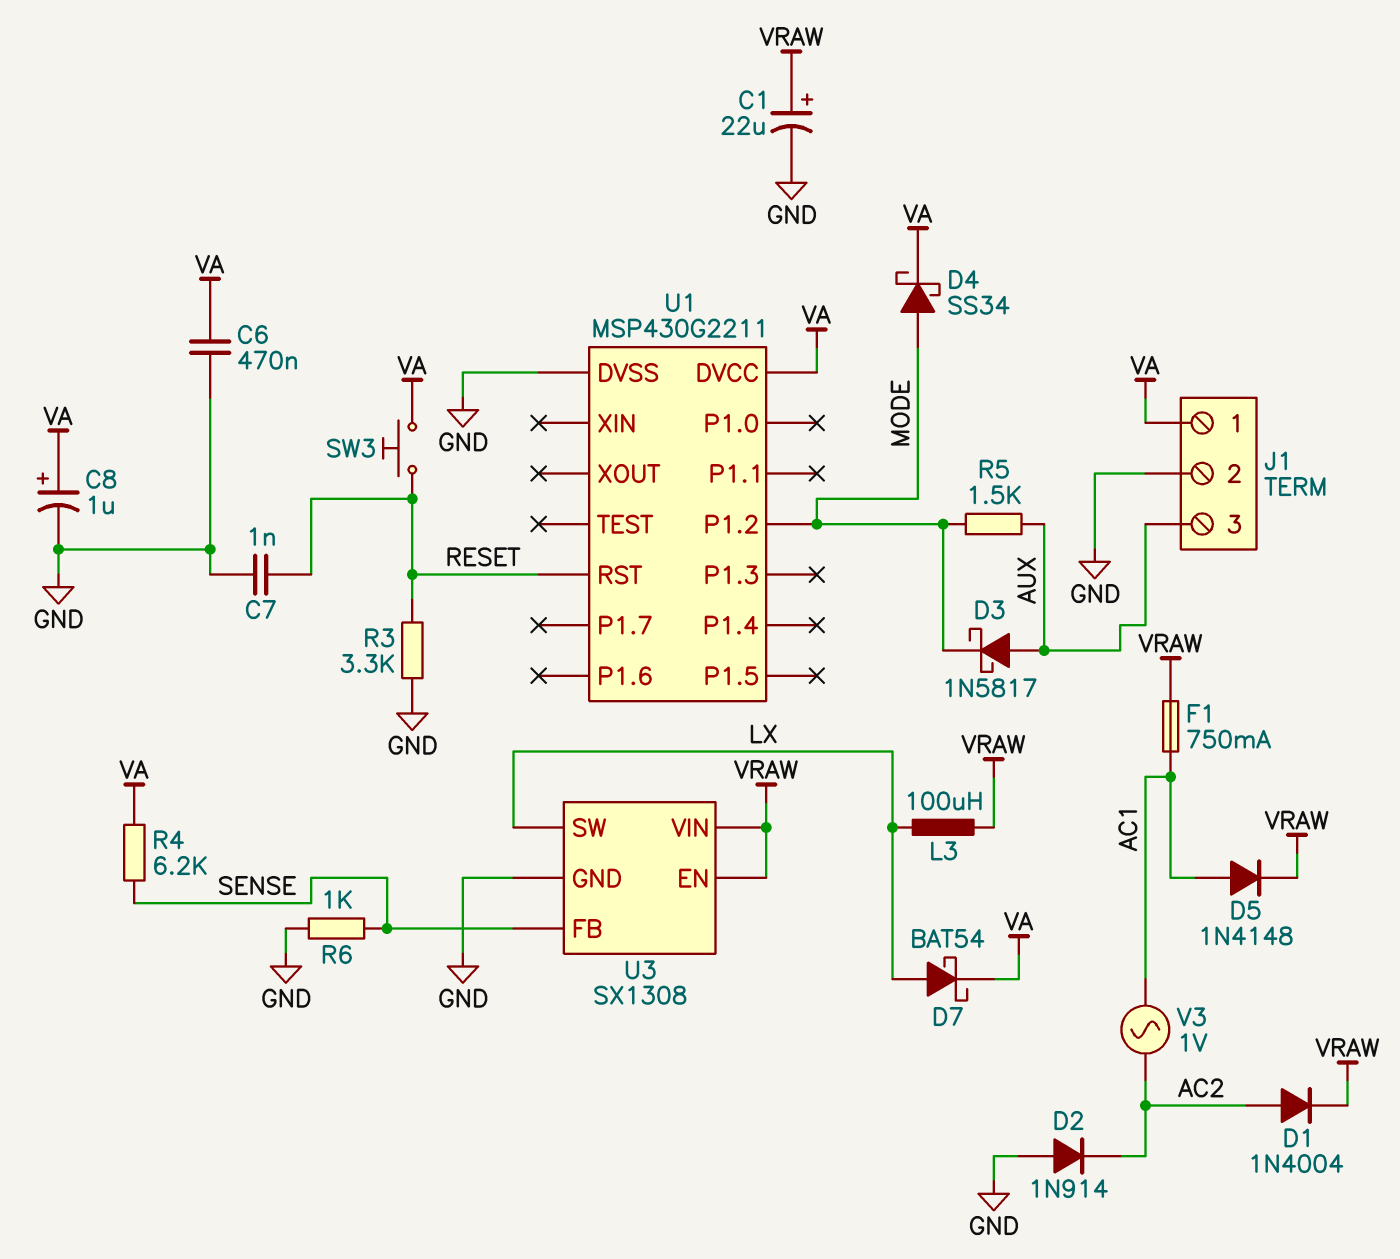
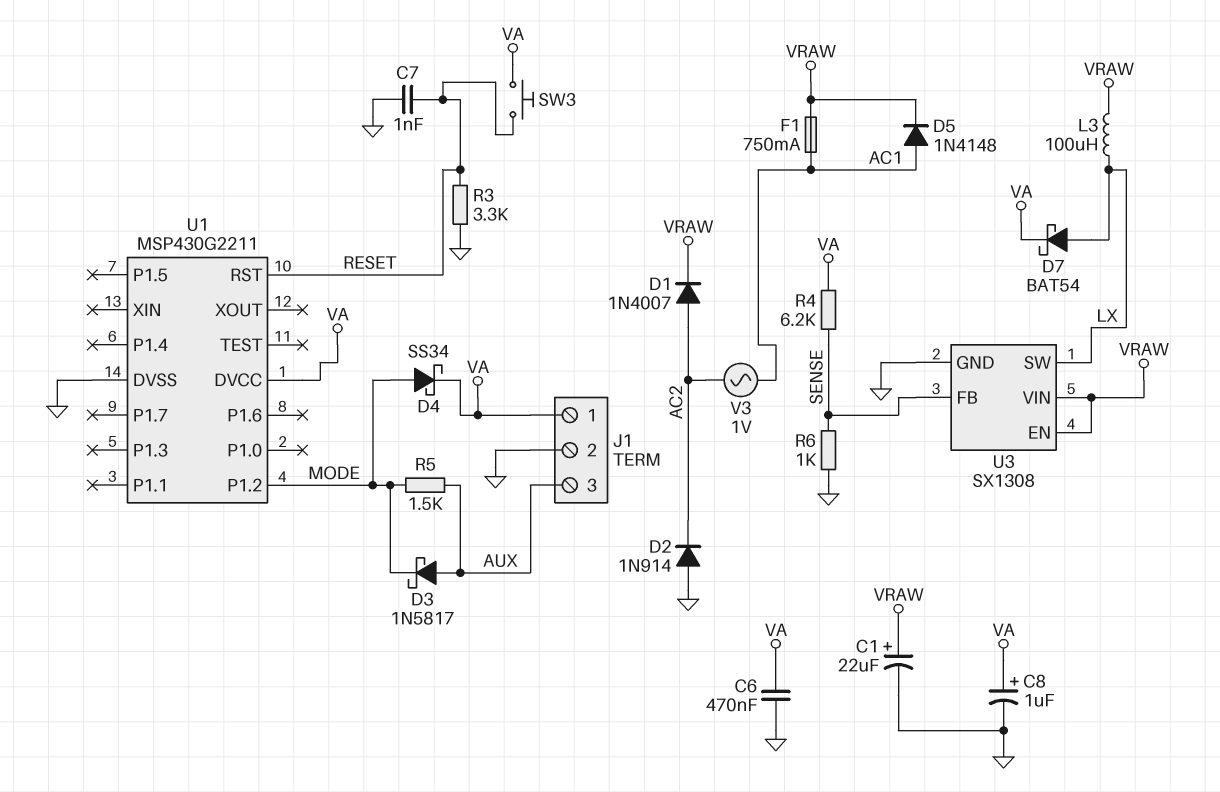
D1: diode 1N4004 (A AC2, K VRAW) -> diode 1N4007 (A AC2, K VRAW)

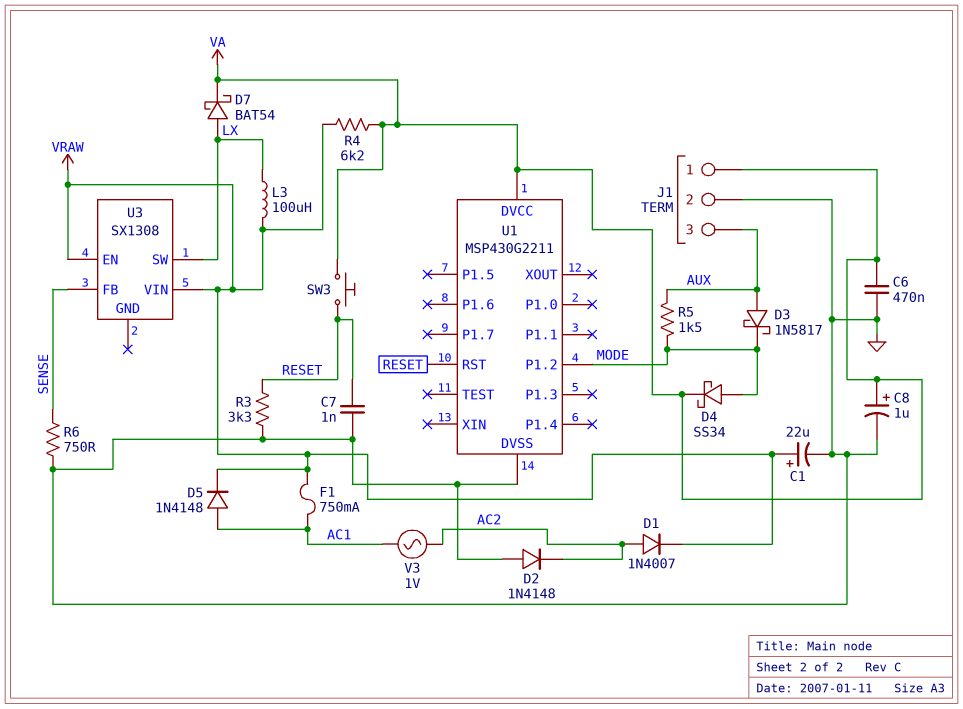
D2: diode 1N914 (A GND, K AC2) -> diode 1N4148 (A GND, K AC2)
R4: 6.2k (SENSE, VA) -> 6.2k (VA, VRAW)
R6: 1k (GND, SENSE) -> 750 (GND, SENSE)
U3 pin GND: GND -> none

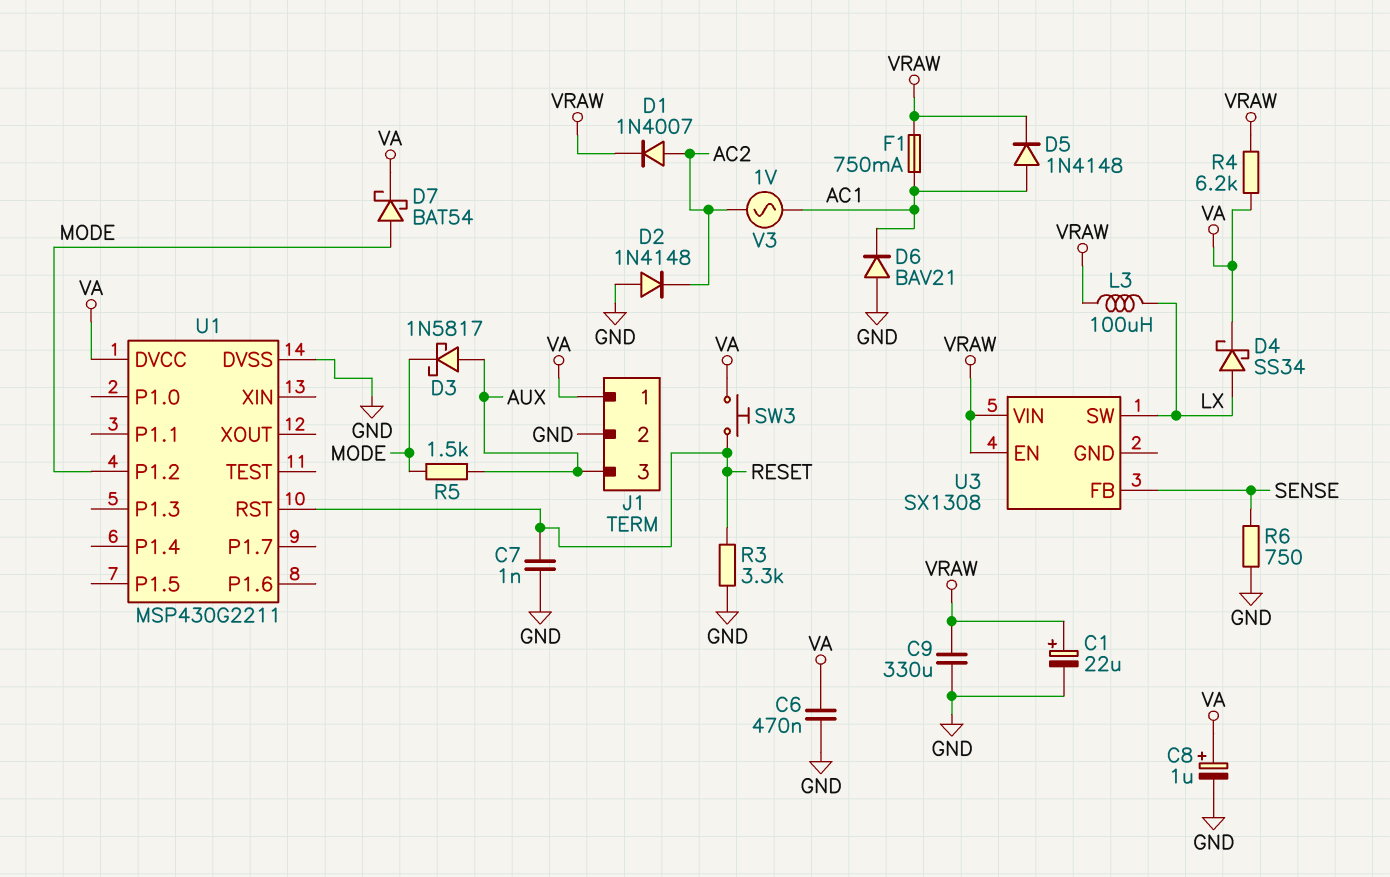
C9: none -> 330uF (GND, VRAW)
D4: schottky SS34 (A MODE, K VA) -> schottky SS34 (A LX, K VA)
D6: none -> diode BAV21 (A GND, K AC1)
D7: schottky BAT54 (A LX, K VA) -> schottky BAT54 (A MODE, K VA)

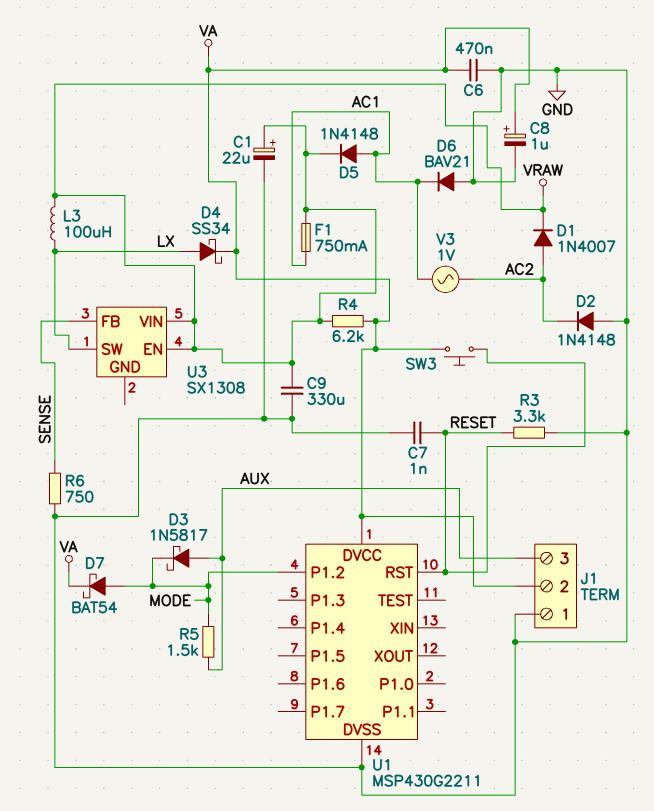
J1 pin 1: VA -> GND
J1 pin 2: GND -> VA

